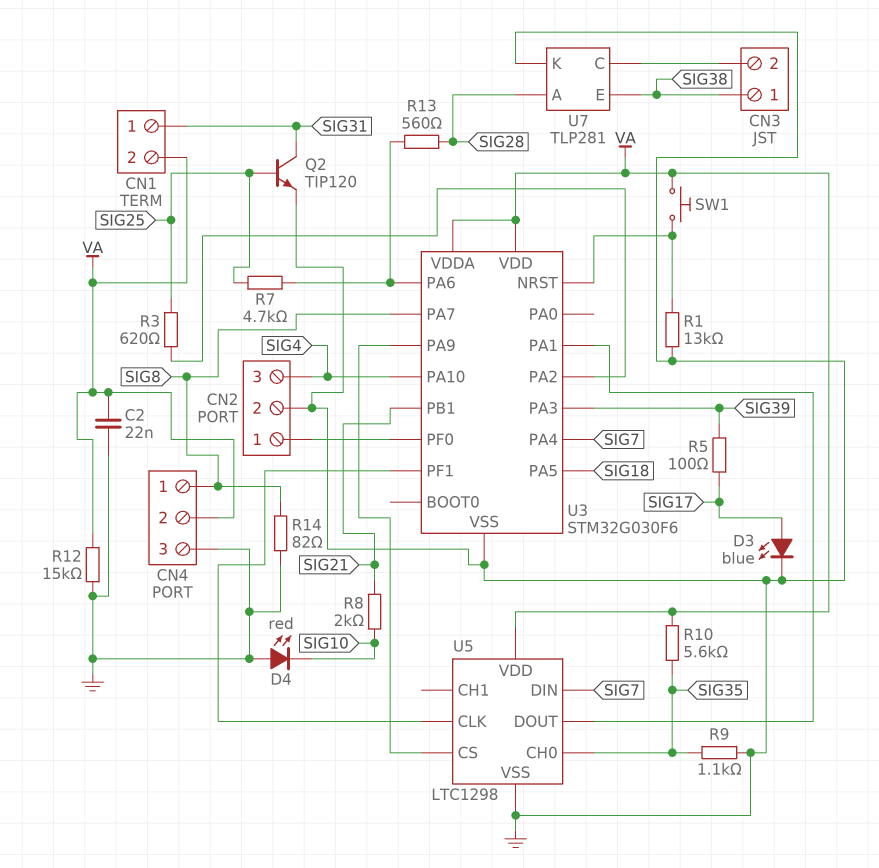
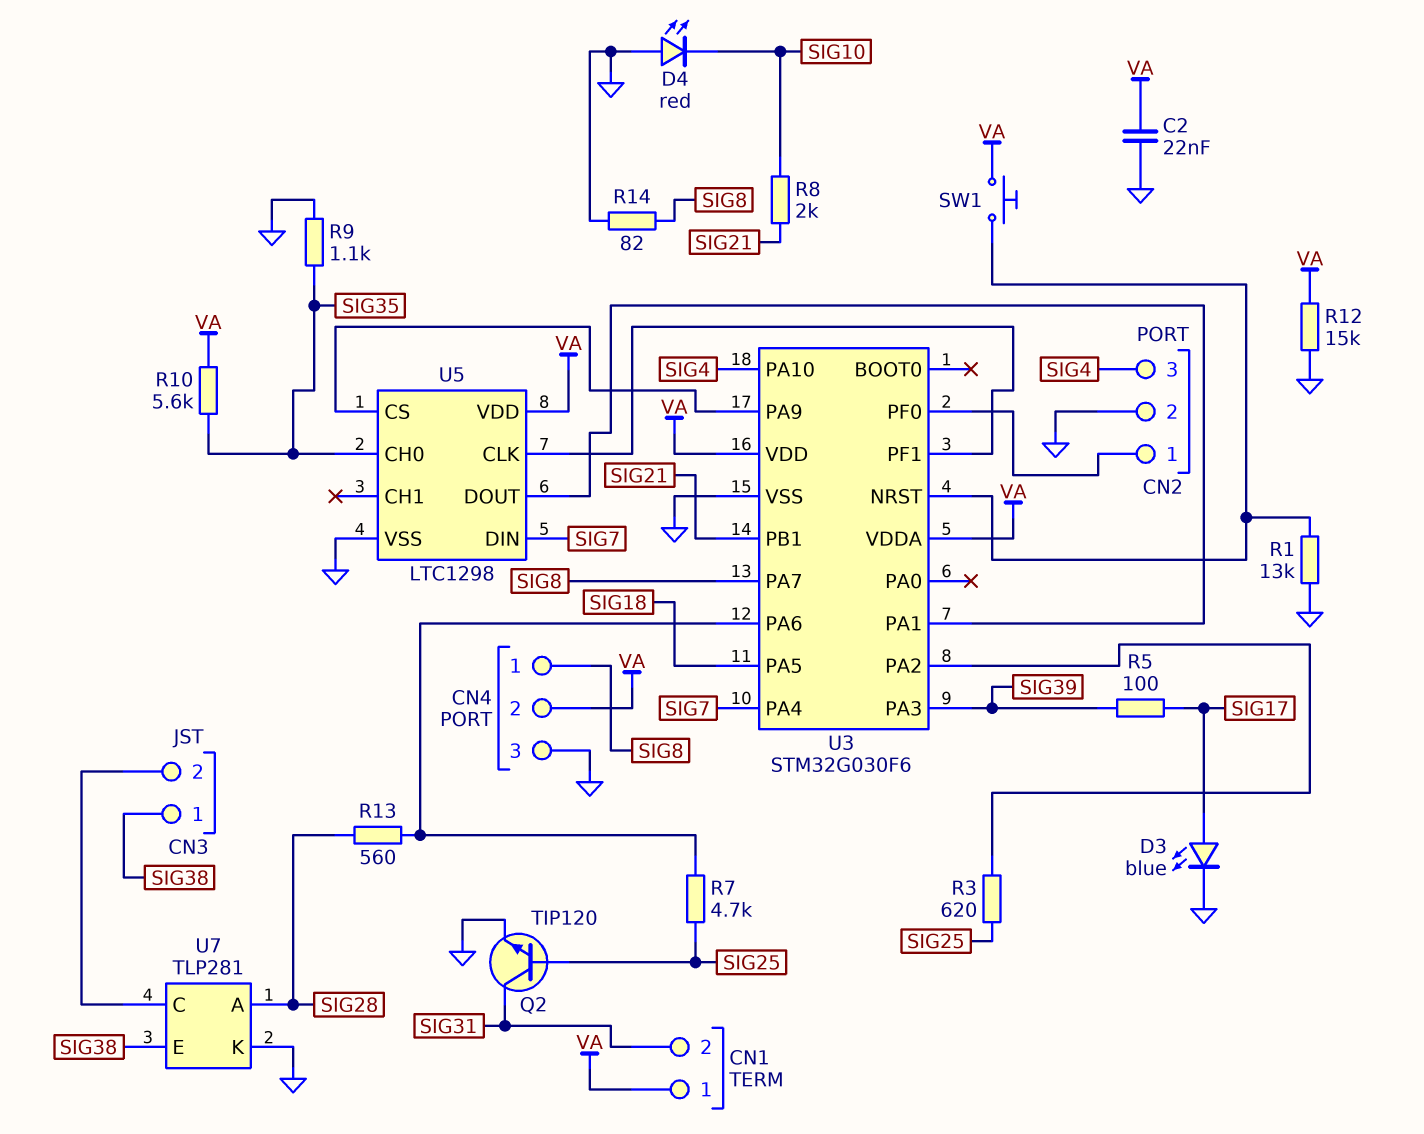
CN1 pin 1: SIG31 -> VA
CN1 pin 2: VA -> SIG31

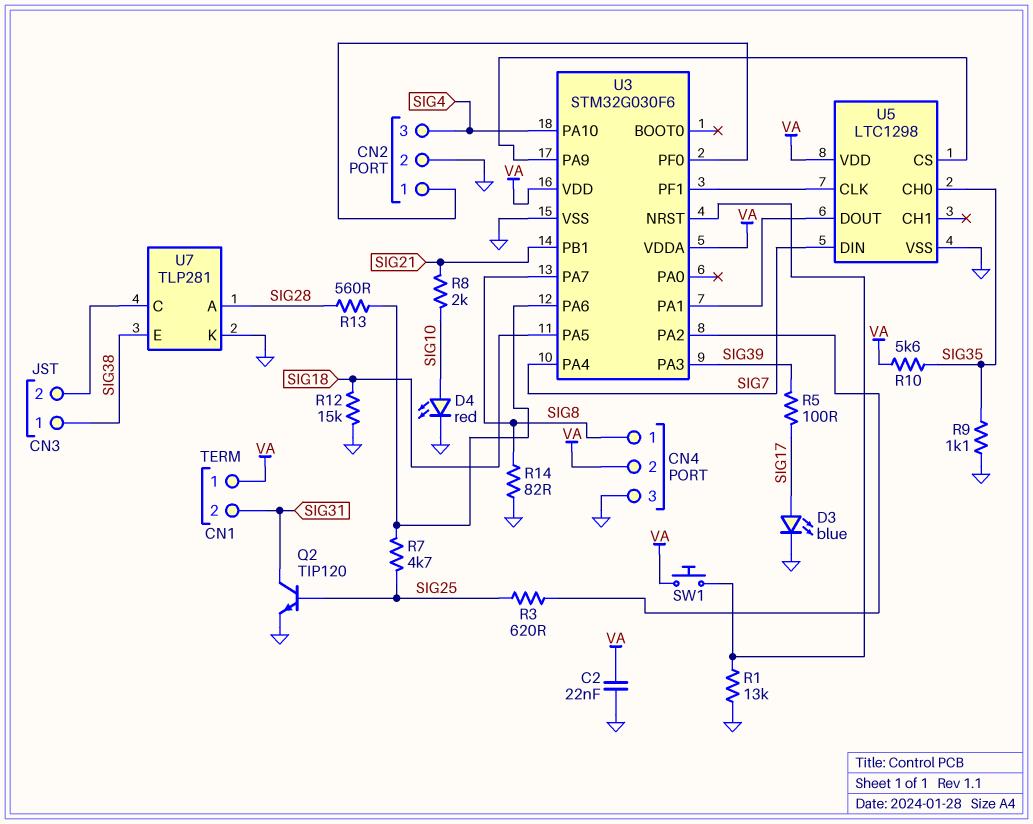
D4: LED red (A GND, K SIG10) -> LED red (A SIG10, K GND)
R12: 15k (GND, VA) -> 15k (GND, SIG18)

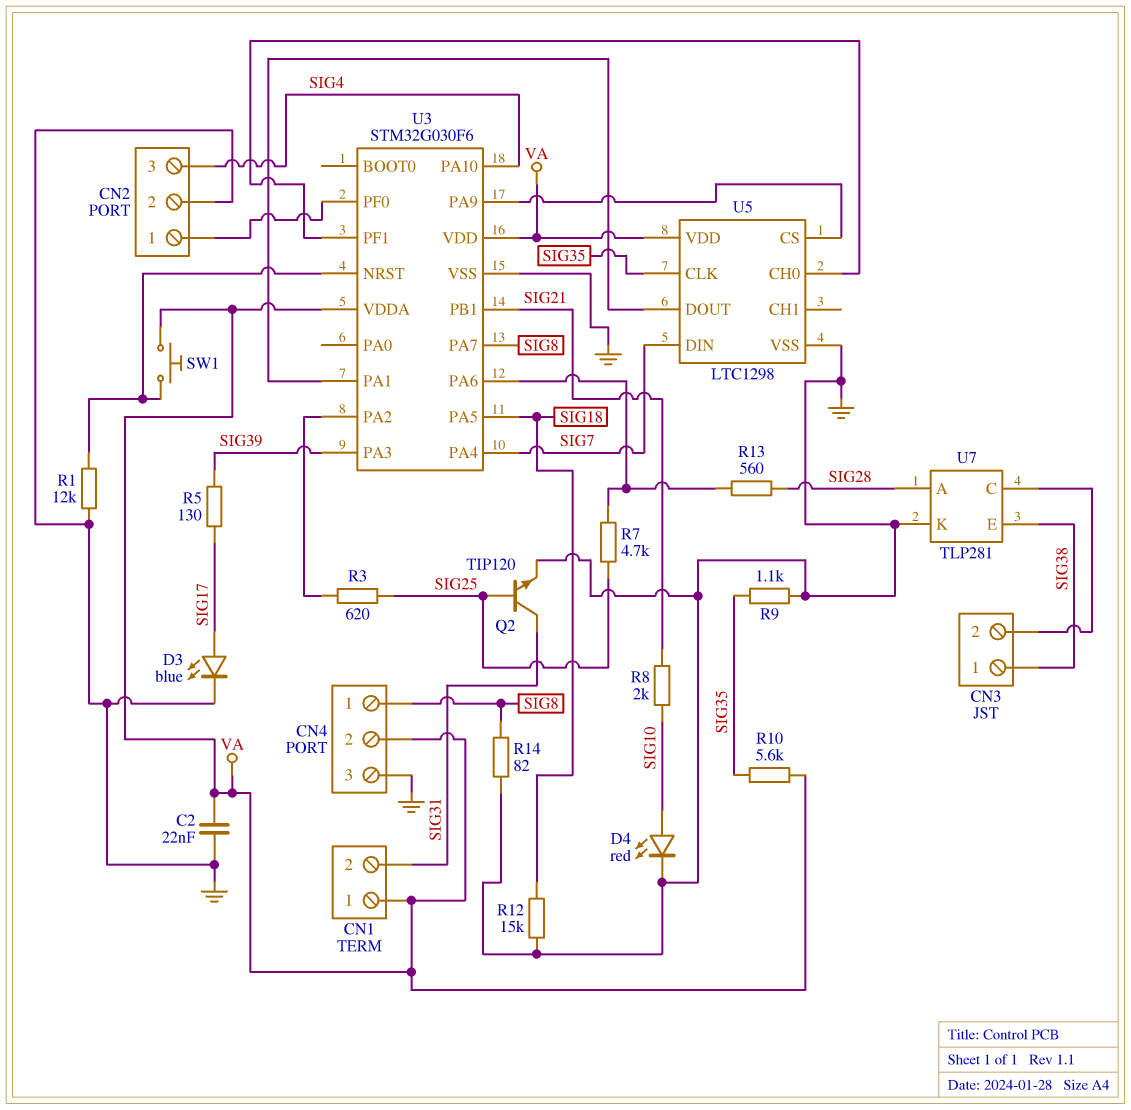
R1: 13k (GND, U3/NRST) -> 12k (GND, U3/NRST)
R5: 100 (SIG17, SIG39) -> 130 (SIG17, SIG39)
U5 pin CH0: SIG35 -> U3/PF1
U5 pin CLK: U3/PF1 -> SIG35

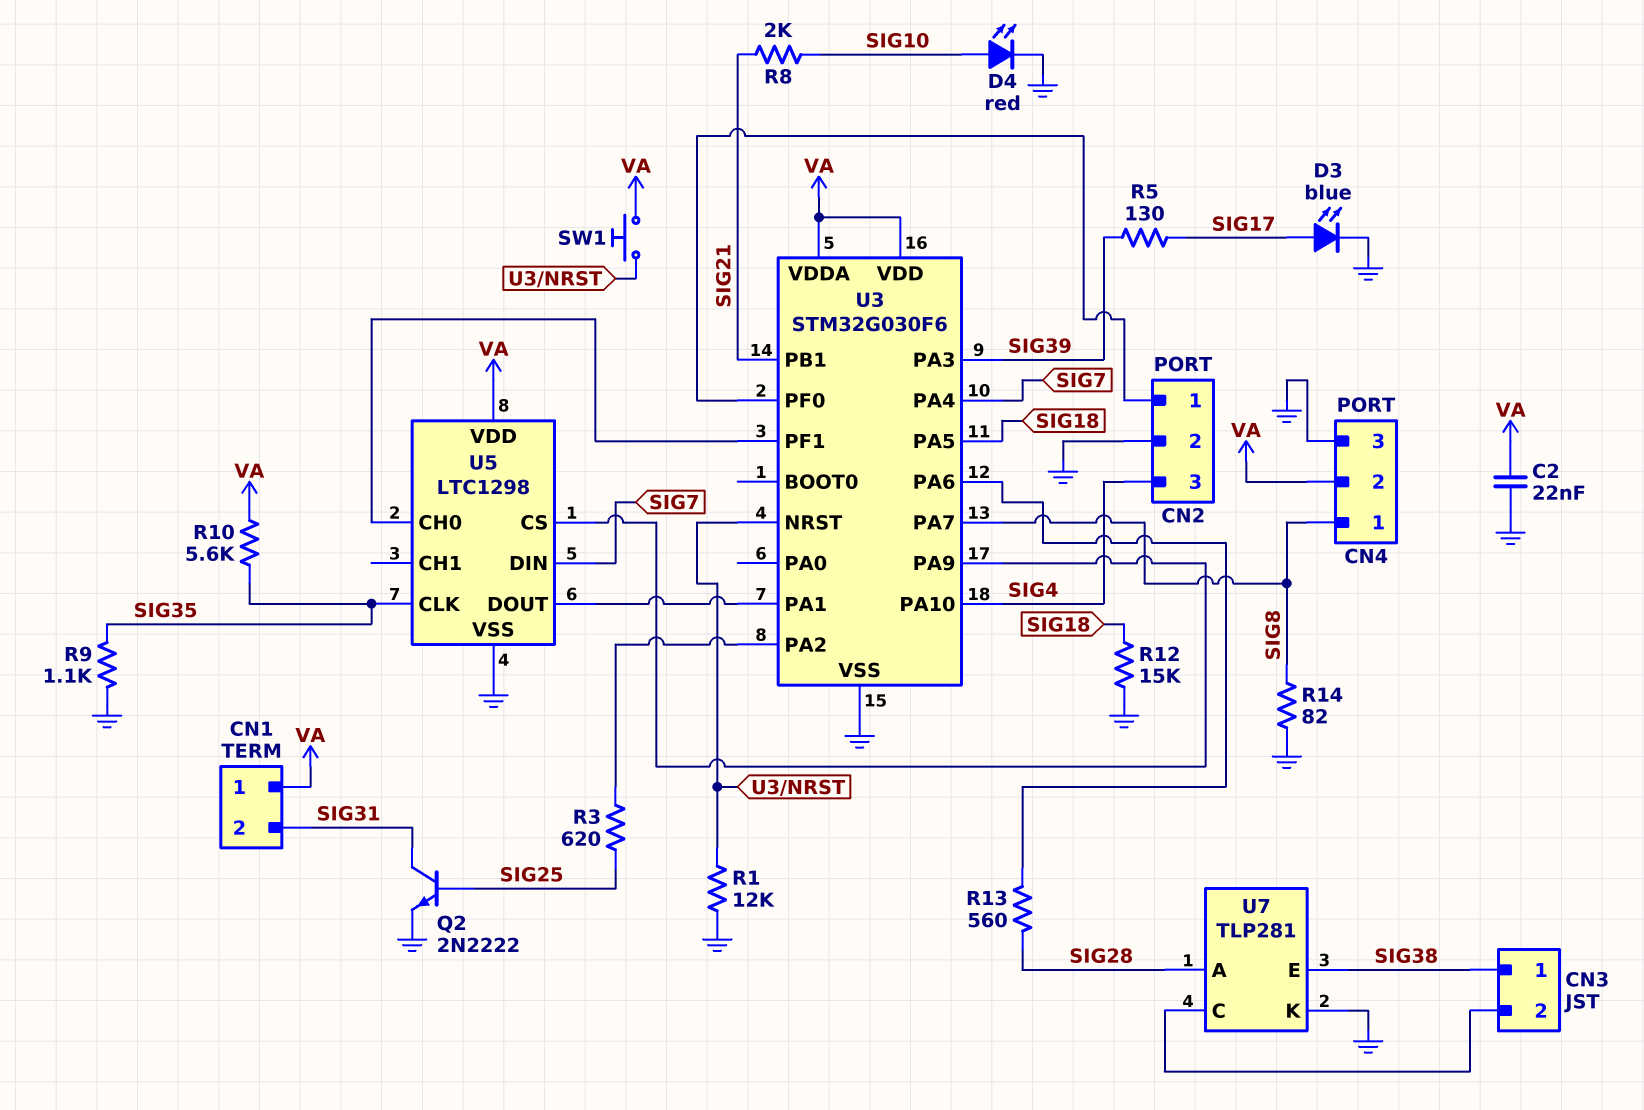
Q2: NPN TIP120 (B SIG25, C SIG31, E GND) -> NPN 2N2222 (B SIG25, C SIG31, E GND)
R7: 4.7k (SIG25, U3/PA6) -> none

